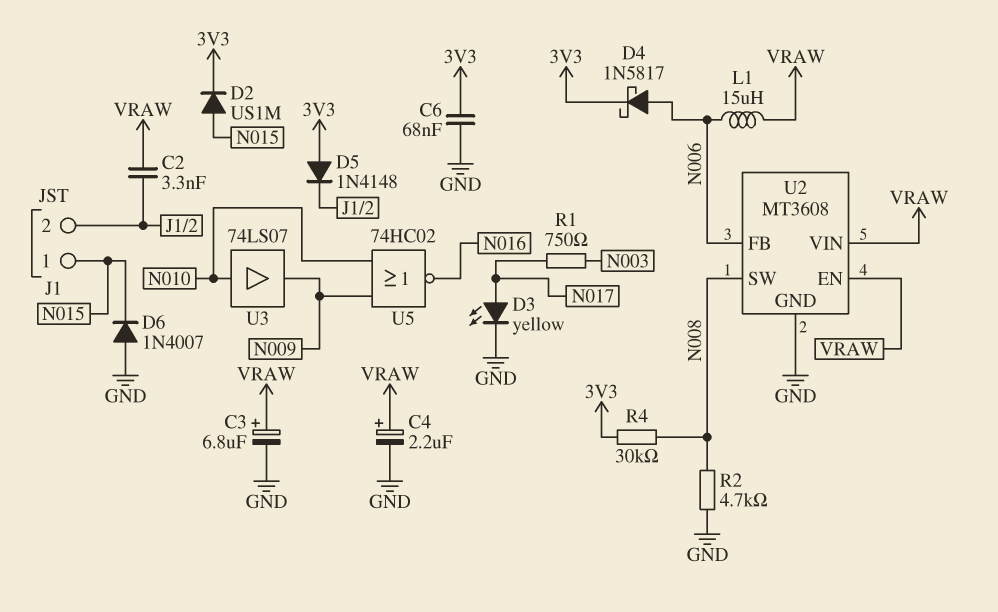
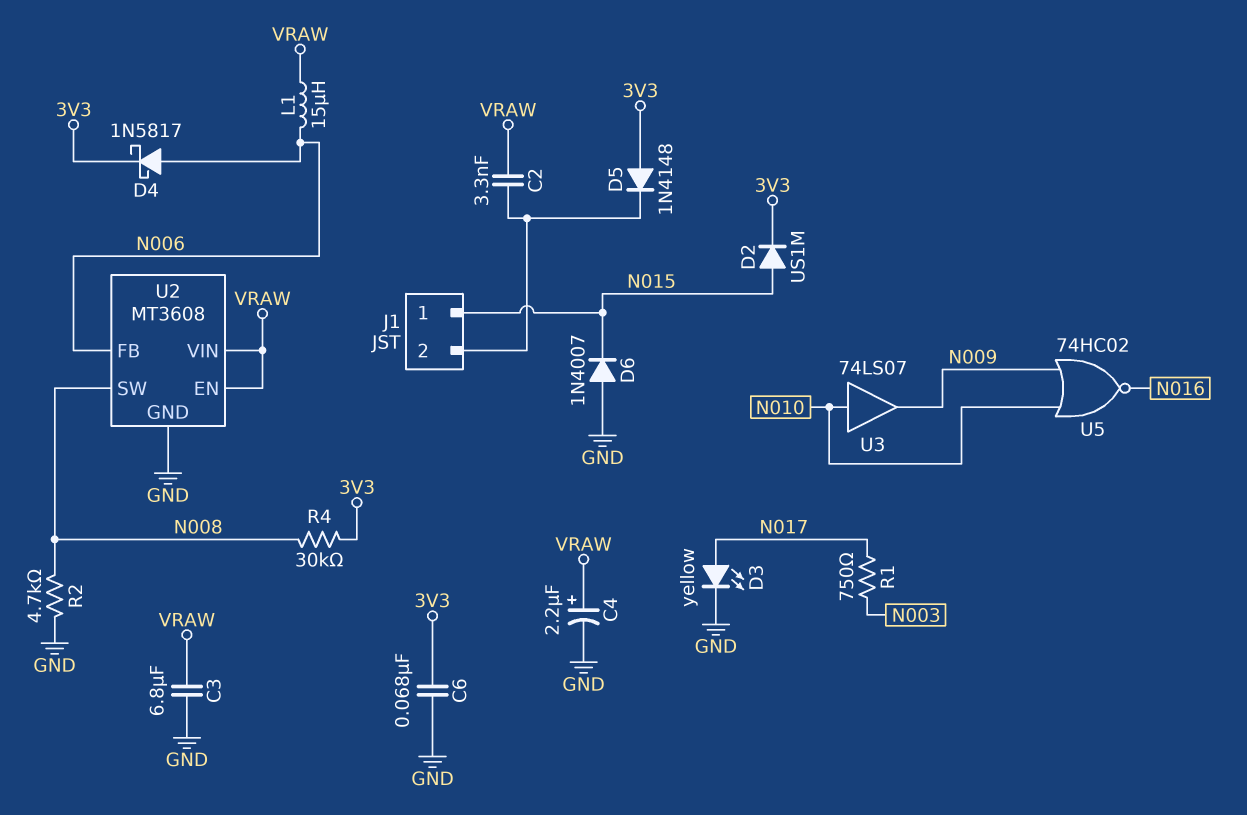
C3: 6.8uF (plus VRAW, minus GND) -> 6.8uF (GND, VRAW)

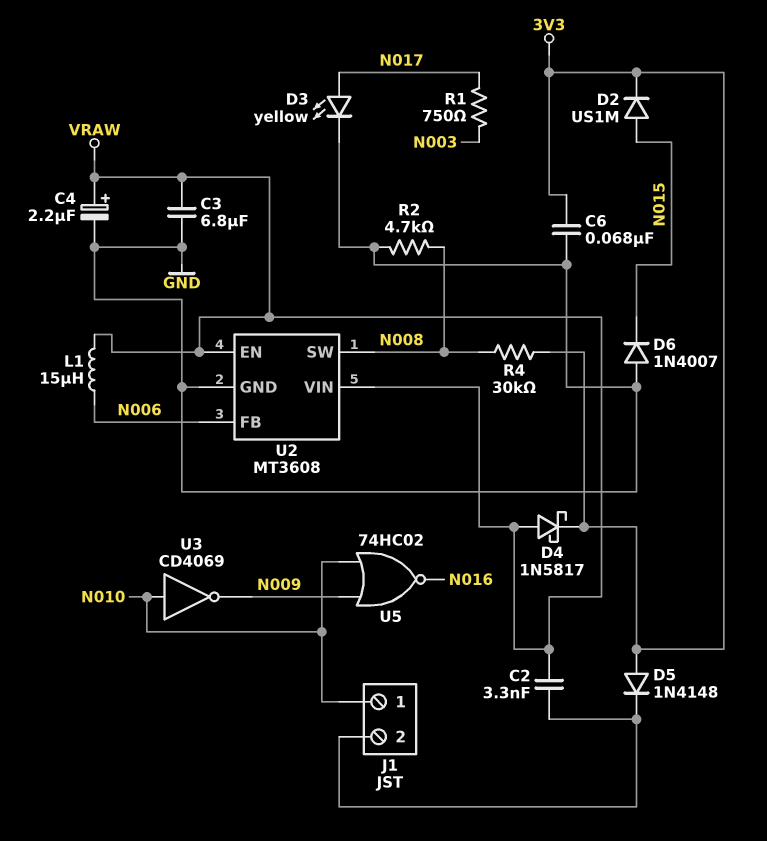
D4: schottky 1N5817 (A N006, K 3V3) -> schottky 1N5817 (A VRAW, K 3V3)
J1 pin 1: N015 -> N010
U3: buffer 74LS07 (in N010, out N009) -> NOT CD4069 (in N010, out N009)

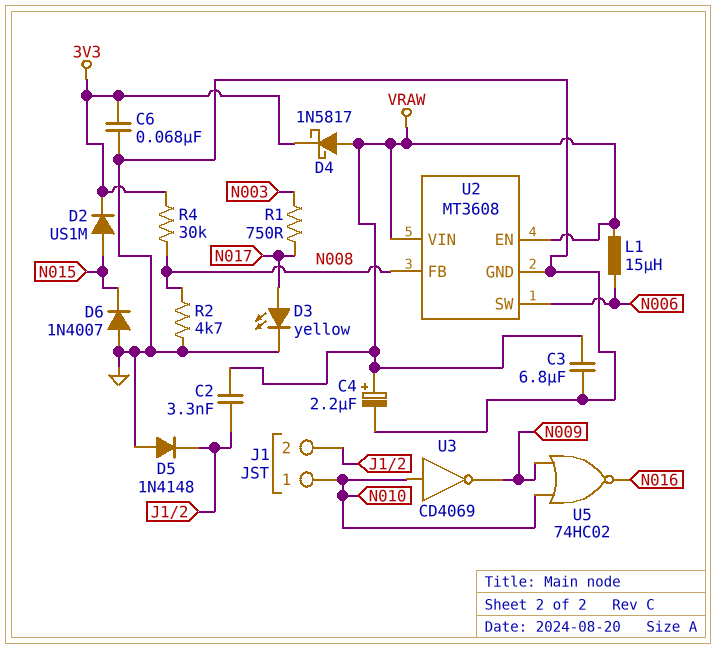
D5: diode 1N4148 (A 3V3, K J1/2) -> diode 1N4148 (A GND, K J1/2)
U2 pin FB: N006 -> N008
U2 pin SW: N008 -> N006

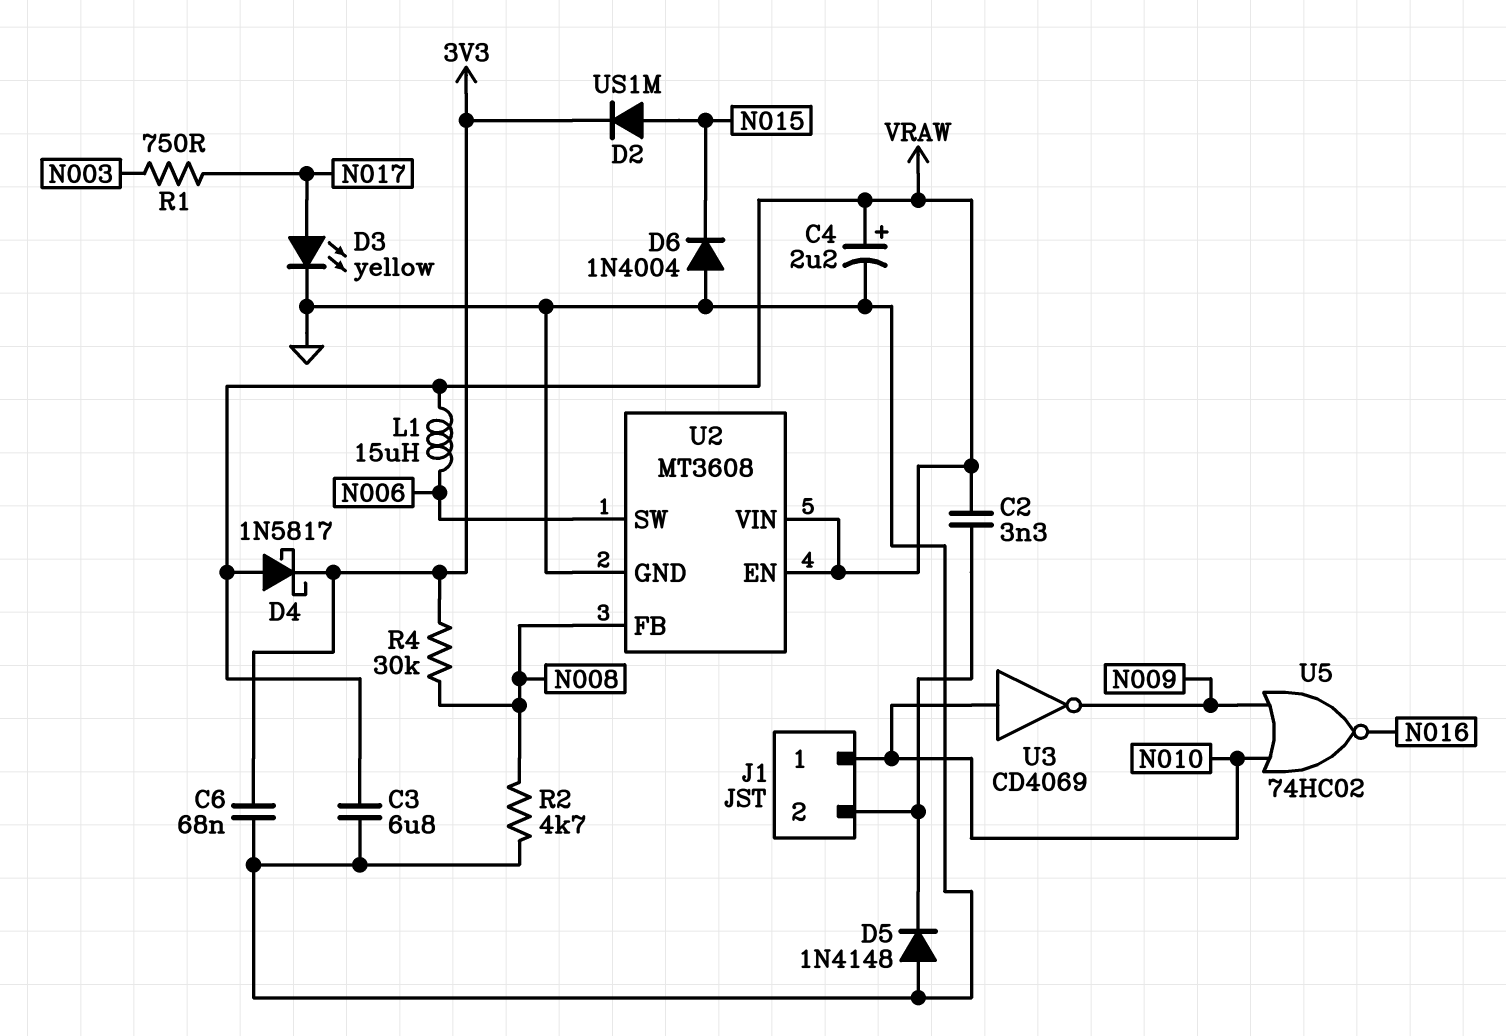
D6: diode 1N4007 (A GND, K N015) -> diode 1N4004 (A GND, K N015)

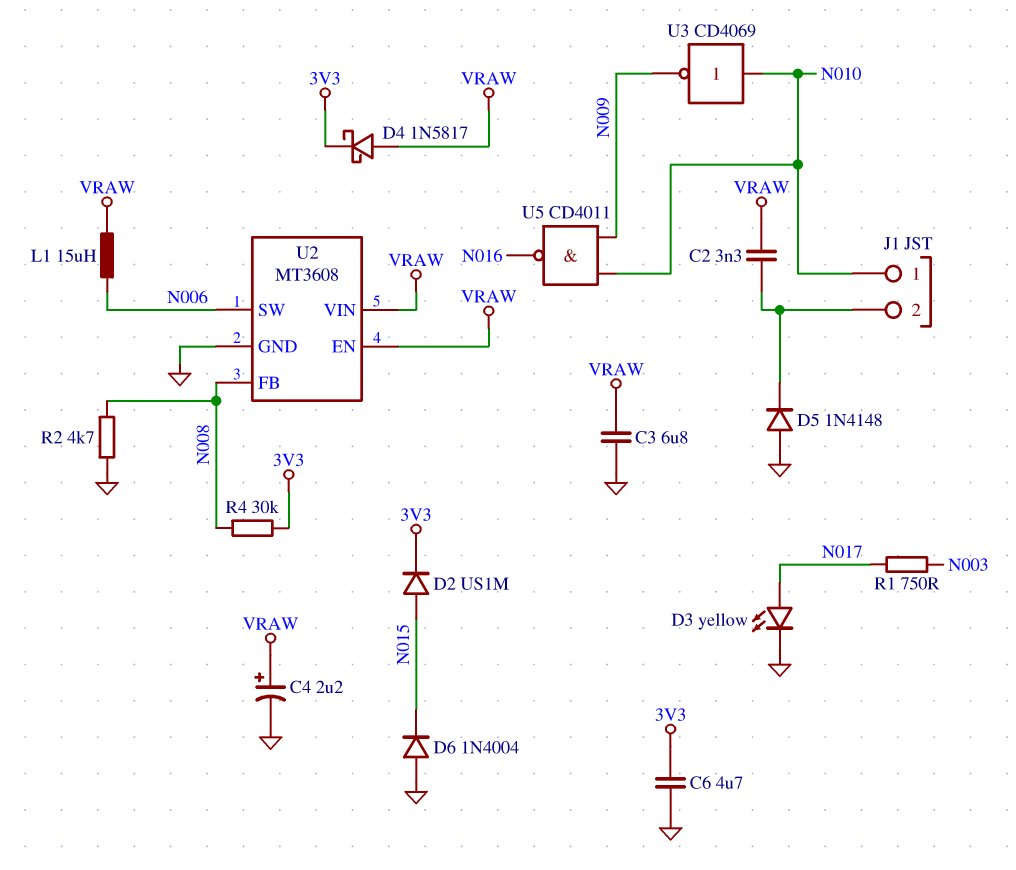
C6: 68nF (3V3, GND) -> 4.7uF (3V3, GND)
U5: NOR 74HC02 (in N009, in N010, out N016) -> NAND CD4011 (in N009, in N010, out N016)

